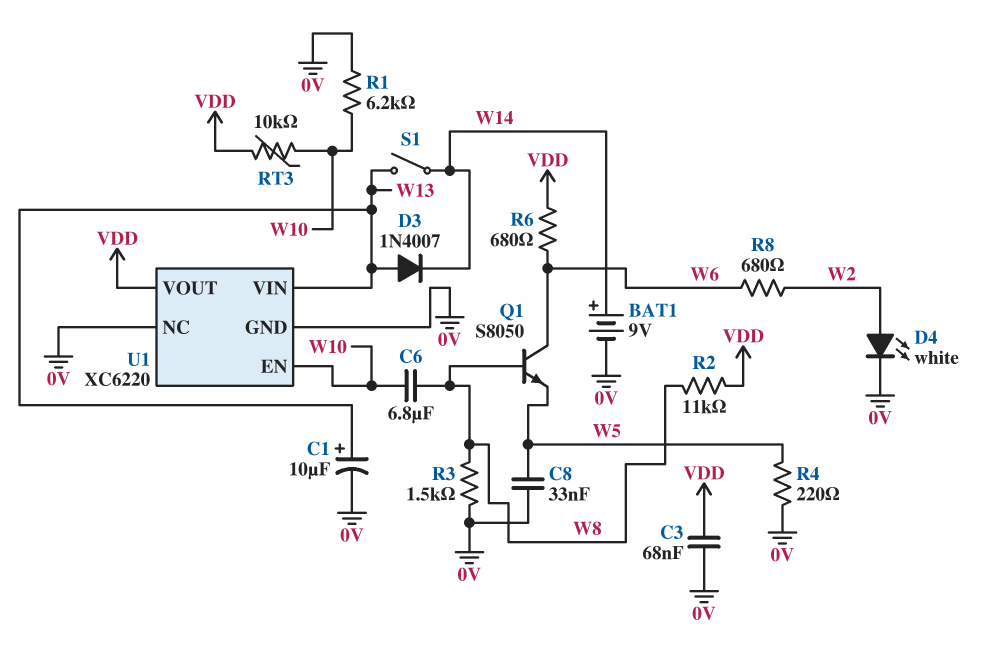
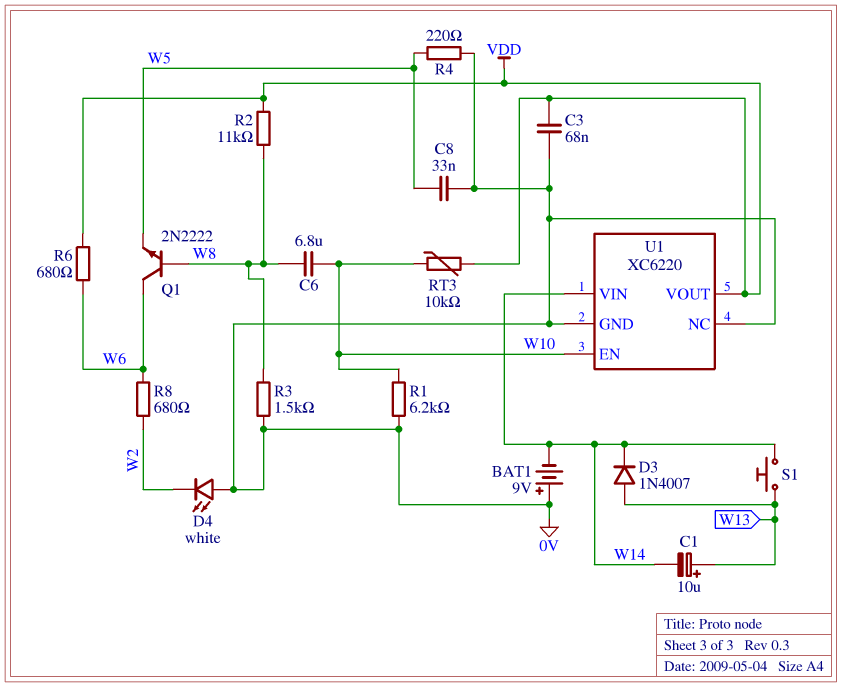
BAT1: 9V (plus W14, minus 0V) -> 9V (plus 0V, minus W14)
C1: 10uF (plus W13, minus 0V) -> 10uF (plus W13, minus W14)
D4: LED white (A W2, K 0V) -> LED white (A 0V, K W2)
Q1: NPN S8050 (B W8, C W6, E W5) -> NPN 2N2222 (B W8, C W6, E W5)
S1: switch (W13, W14) -> button (W13, W14)
U1 pin VIN: W13 -> W14

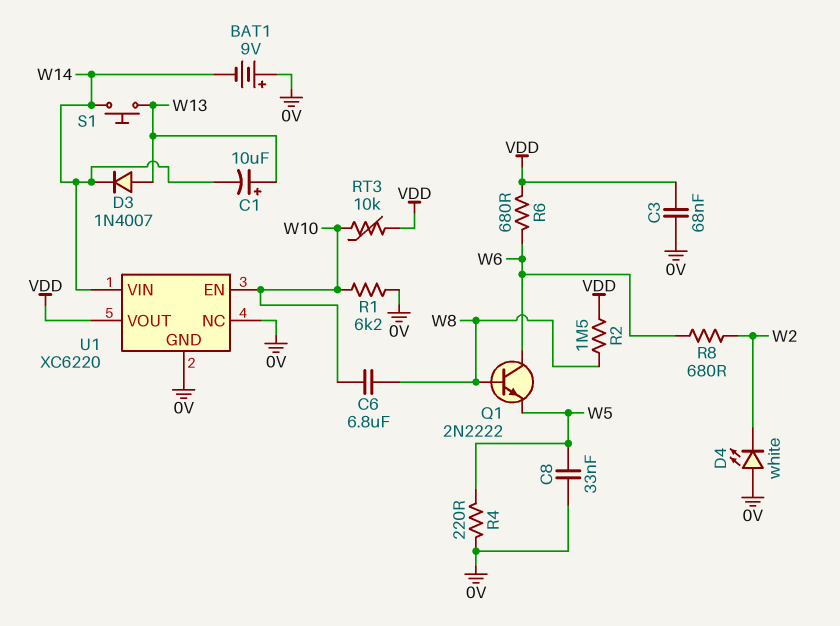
R2: 11k (VDD, W8) -> 1.5M (VDD, W8)
R3: 1.5k (0V, W8) -> none

